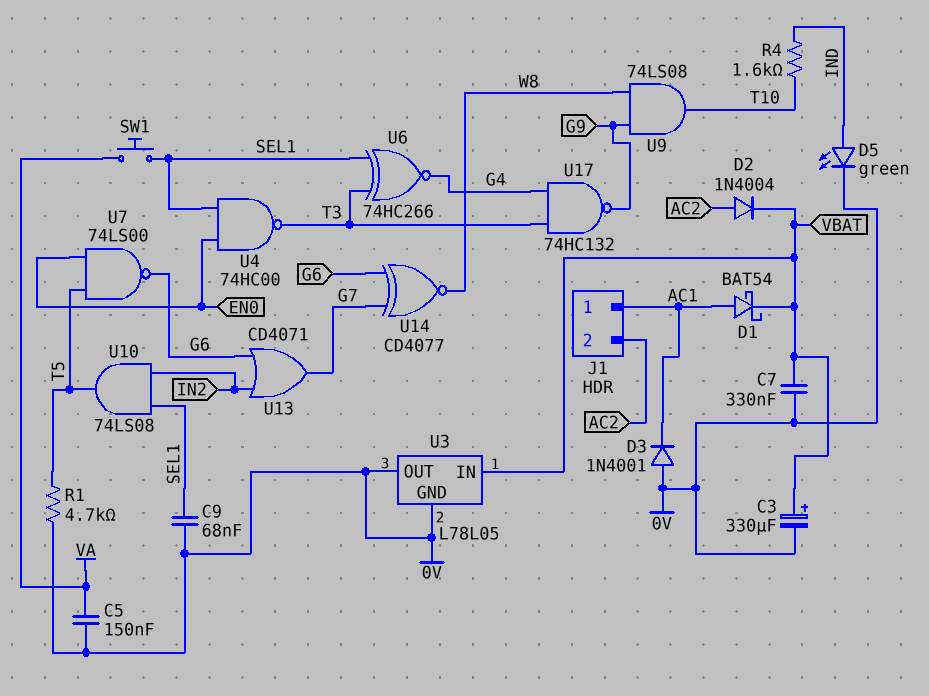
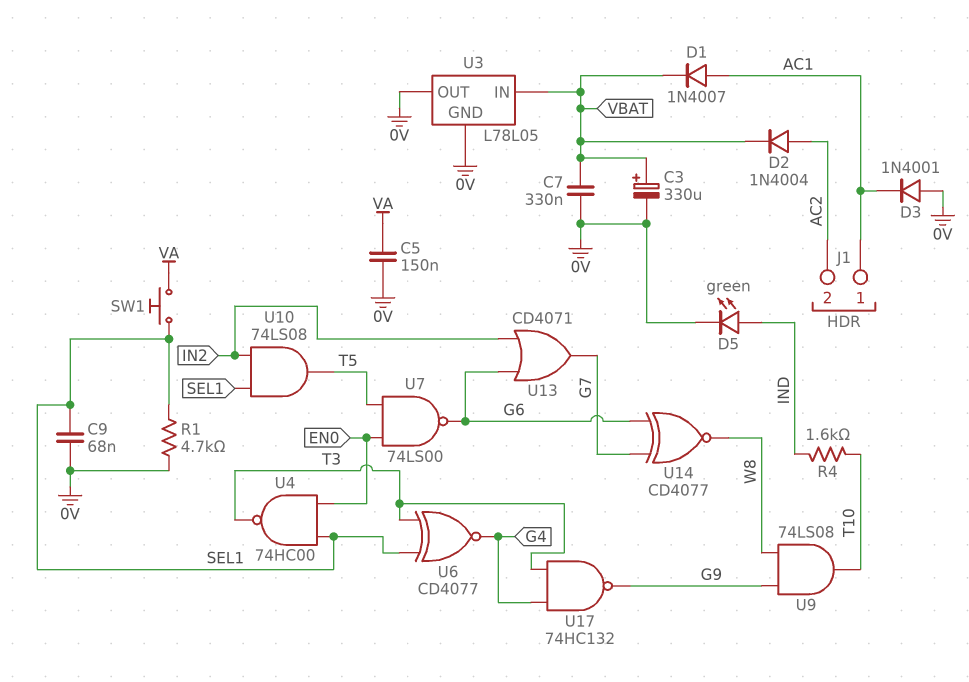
D1: schottky BAT54 (A AC1, K VBAT) -> diode 1N4007 (A AC1, K VBAT)
R1: 4.7k (0V, T5) -> 4.7k (0V, SEL1)
U6: XNOR 74HC266 (in SEL1, in T3, out G4) -> XNOR CD4077 (in SEL1, in T3, out G4)

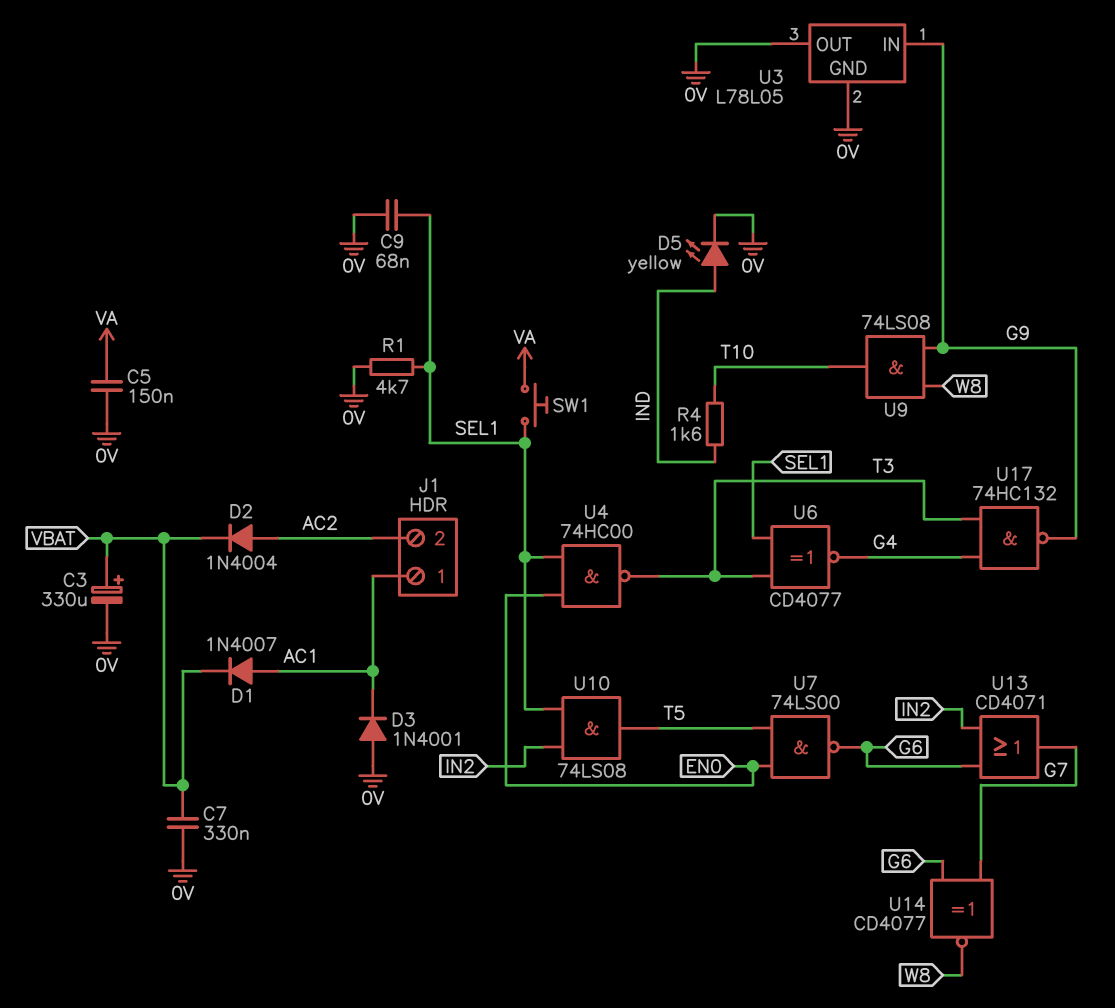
D5: LED green (A IND, K 0V) -> LED yellow (A IND, K 0V)
U3 pin IN: VBAT -> G9

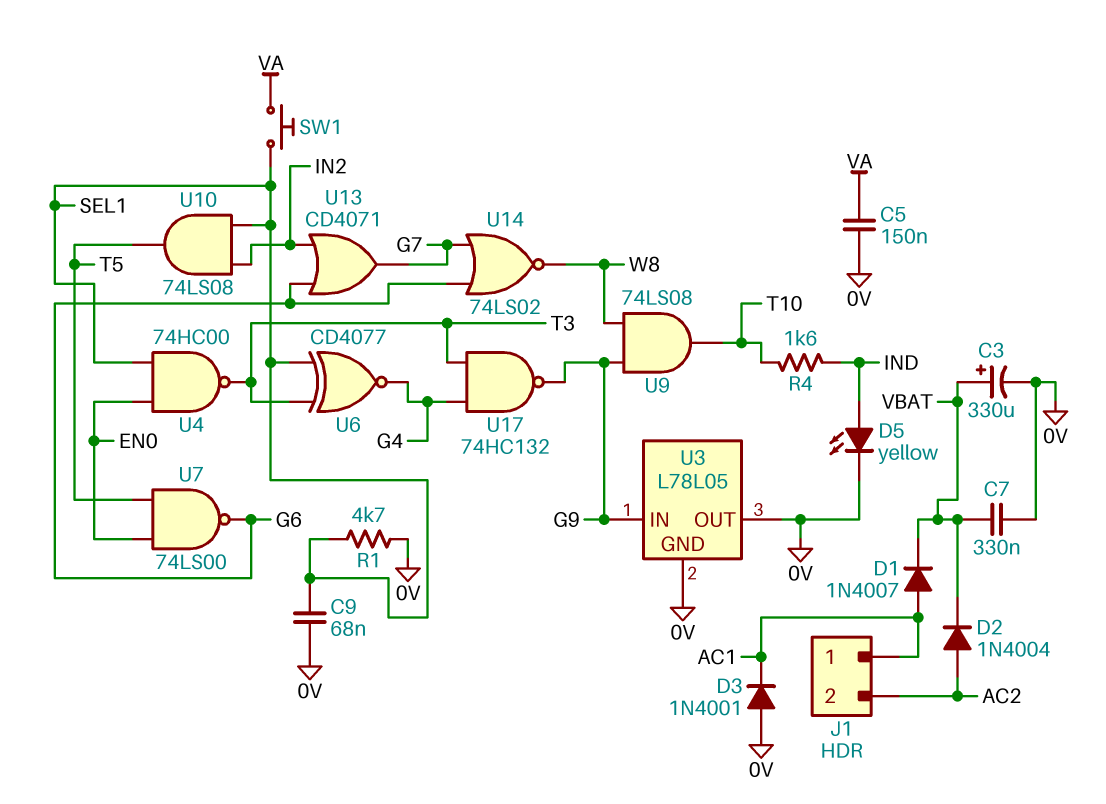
U14: XNOR CD4077 (in G6, in G7, out W8) -> NOR 74LS02 (in G6, in G7, out W8)

